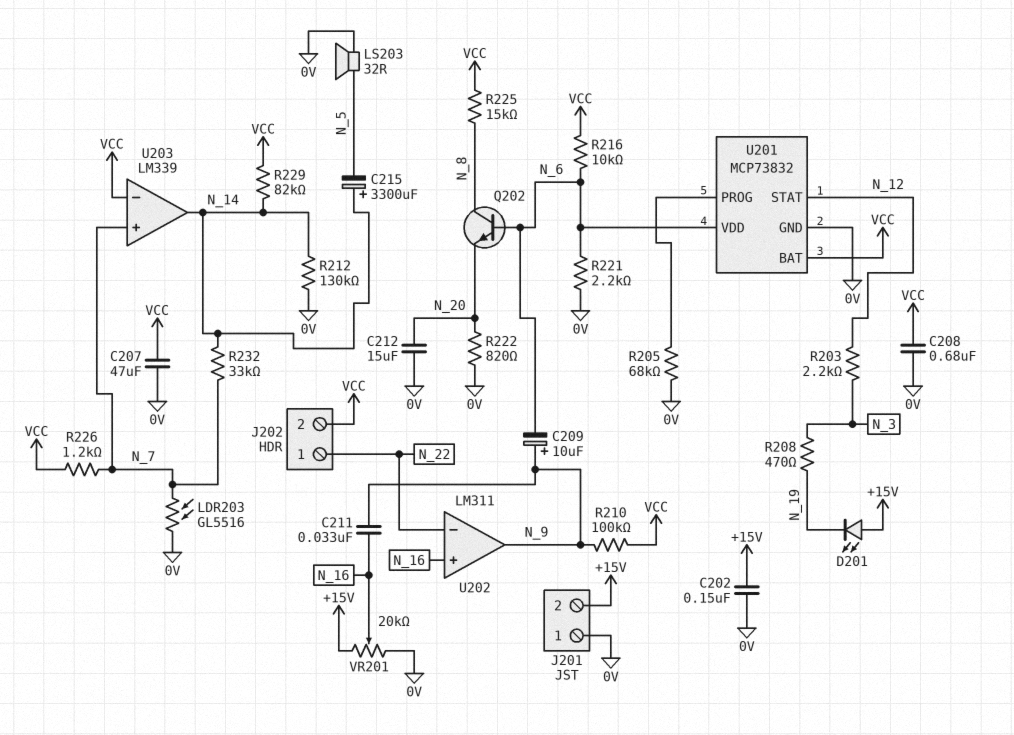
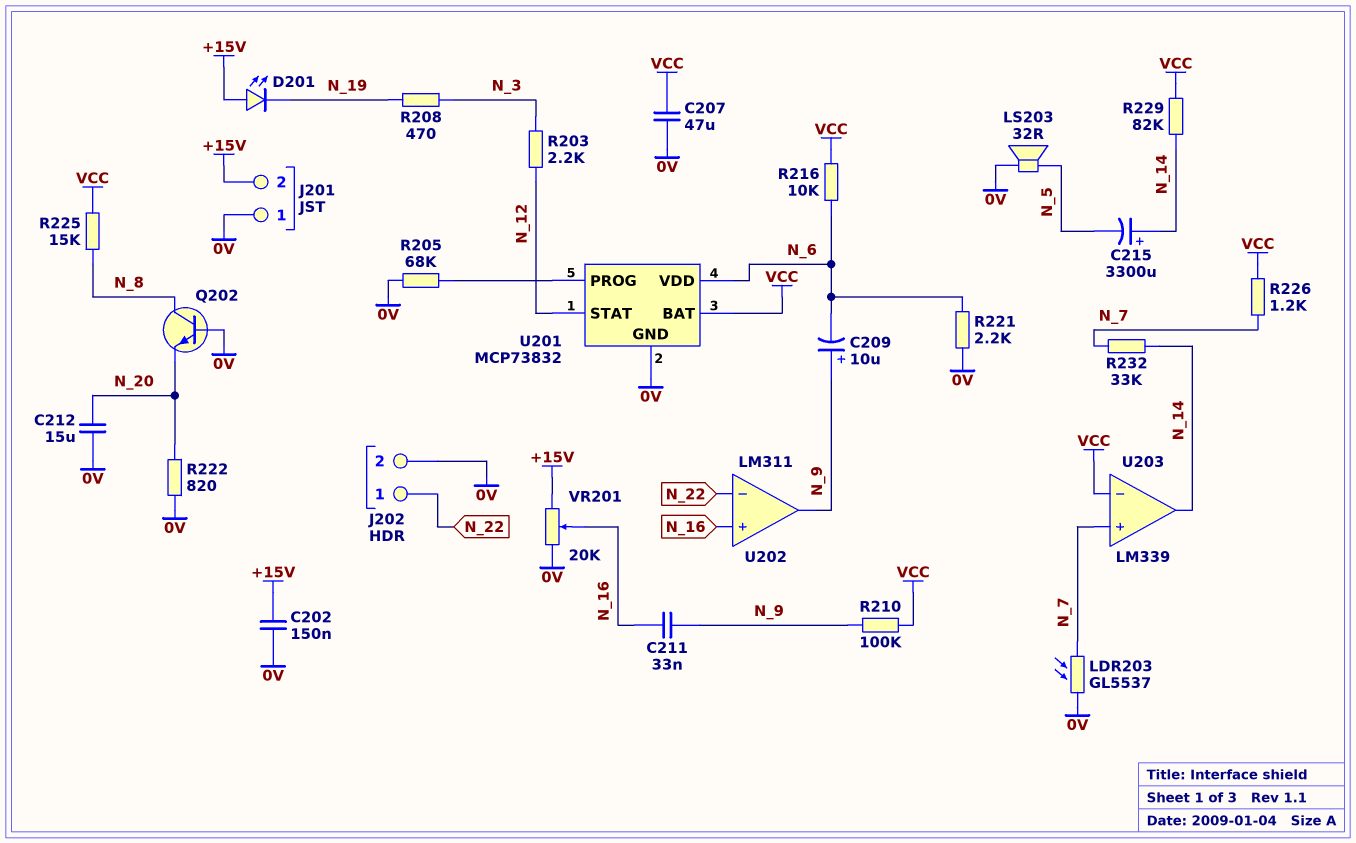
C208: 680nF (0V, VCC) -> none
J202 pin 2: VCC -> 0V
LDR203: GL5516 (0V, N_7) -> GL5537 (0V, N_7)
Q202: NPN (B N_6, C N_8, E N_20) -> NPN (B 0V, C N_8, E N_20)
R212: 130k (0V, N_14) -> none

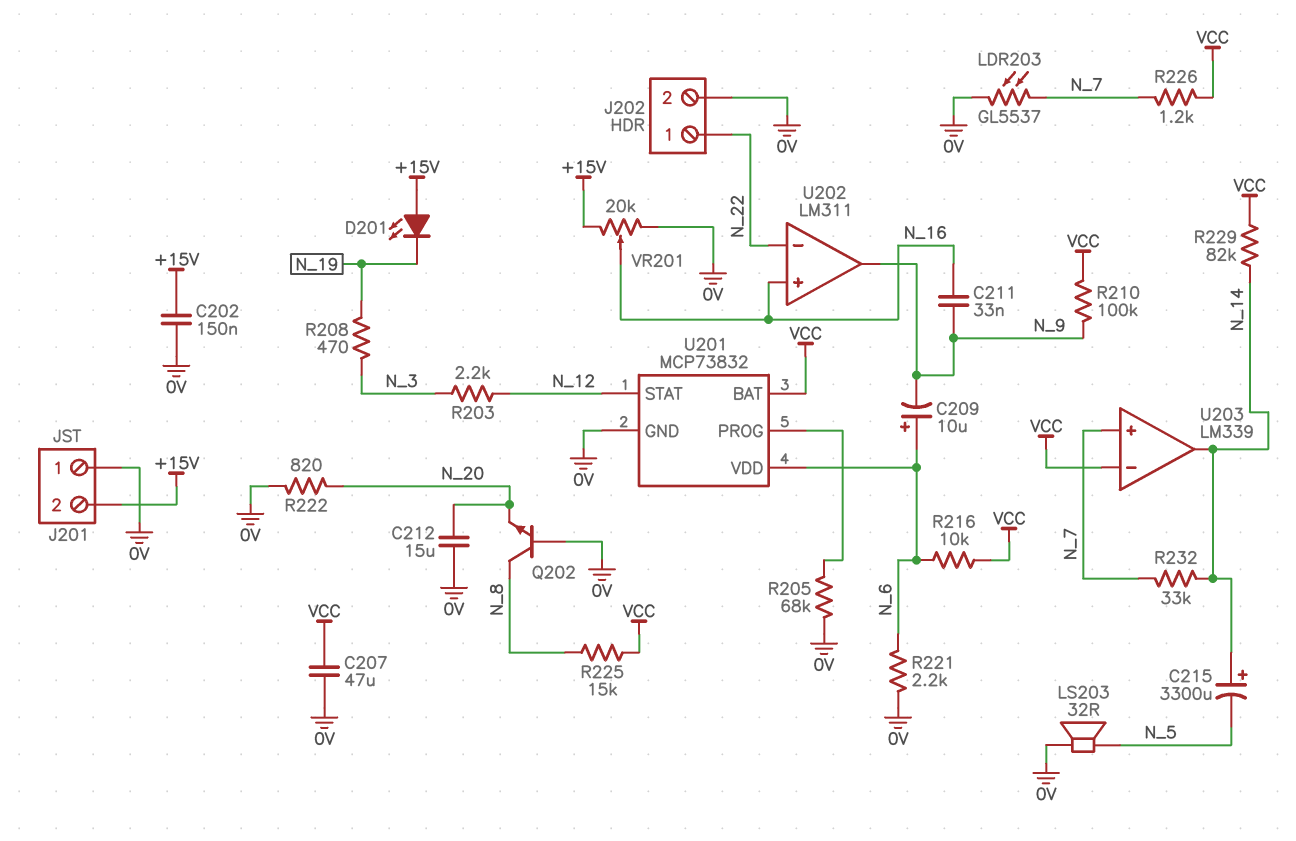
C209: 10uF (plus N_9, minus N_6) -> 10uF (plus N_6, minus N_9)

